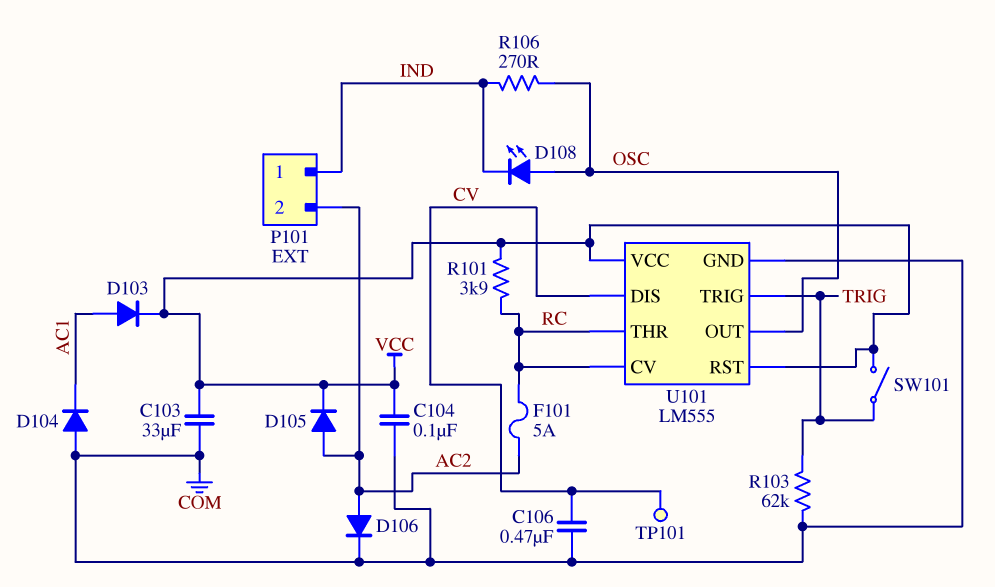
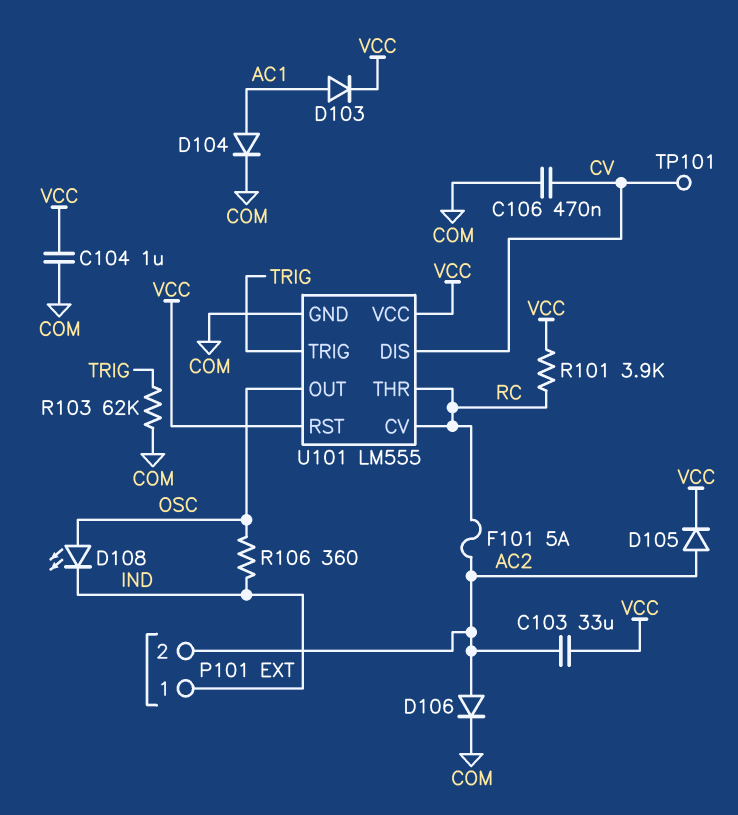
C103: 33uF (COM, VCC) -> 33uF (AC2, VCC)
C104: 100nF (COM, VCC) -> 1uF (COM, VCC)
D104: diode (A COM, K AC1) -> diode (A AC1, K COM)
R106: 270 (IND, OSC) -> 360 (IND, OSC)
SW101: switch (TRIG, VCC) -> none

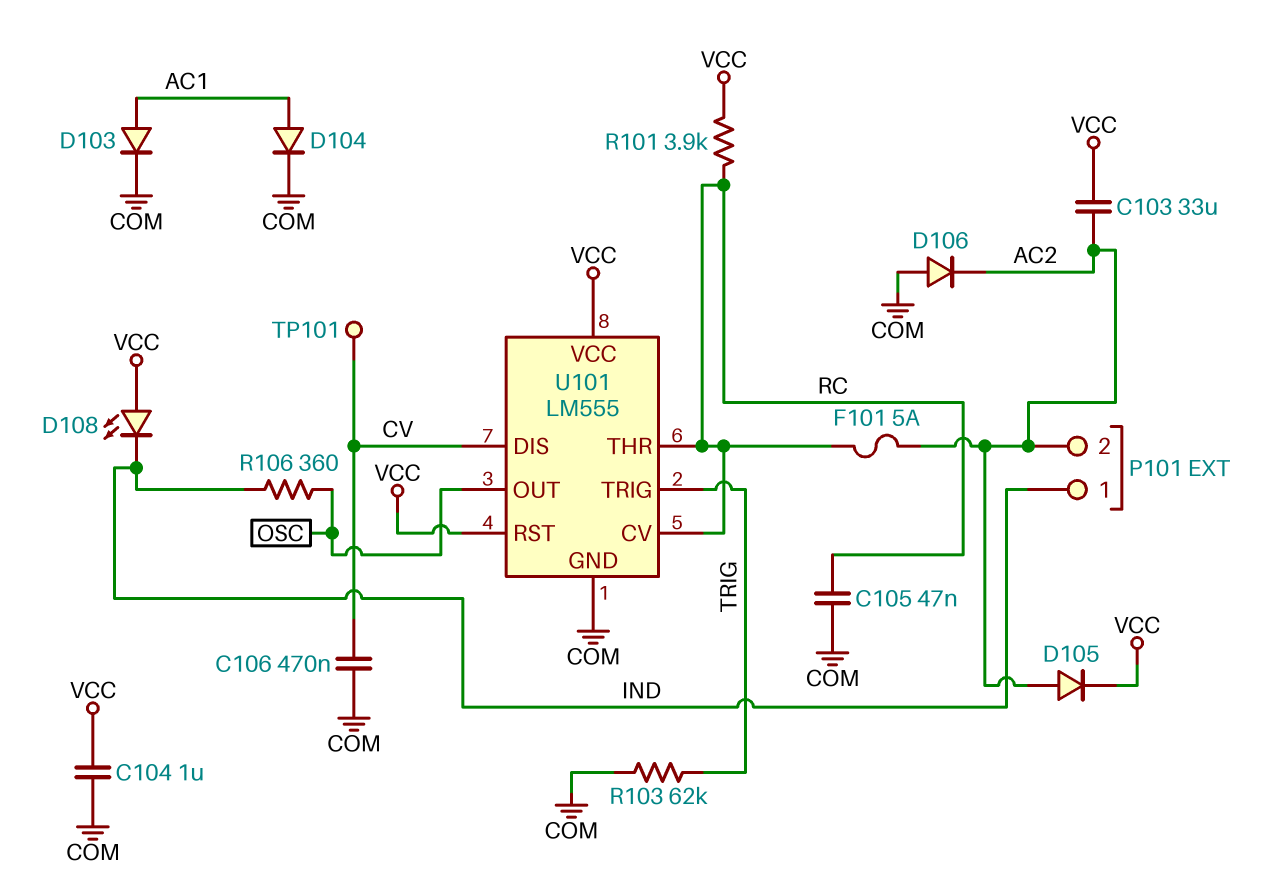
C105: none -> 47nF (COM, RC)
D103: diode (A AC1, K VCC) -> diode (A AC1, K COM)
D106: diode (A AC2, K COM) -> diode (A COM, K AC2)
D108: LED (A OSC, K IND) -> LED (A VCC, K IND)

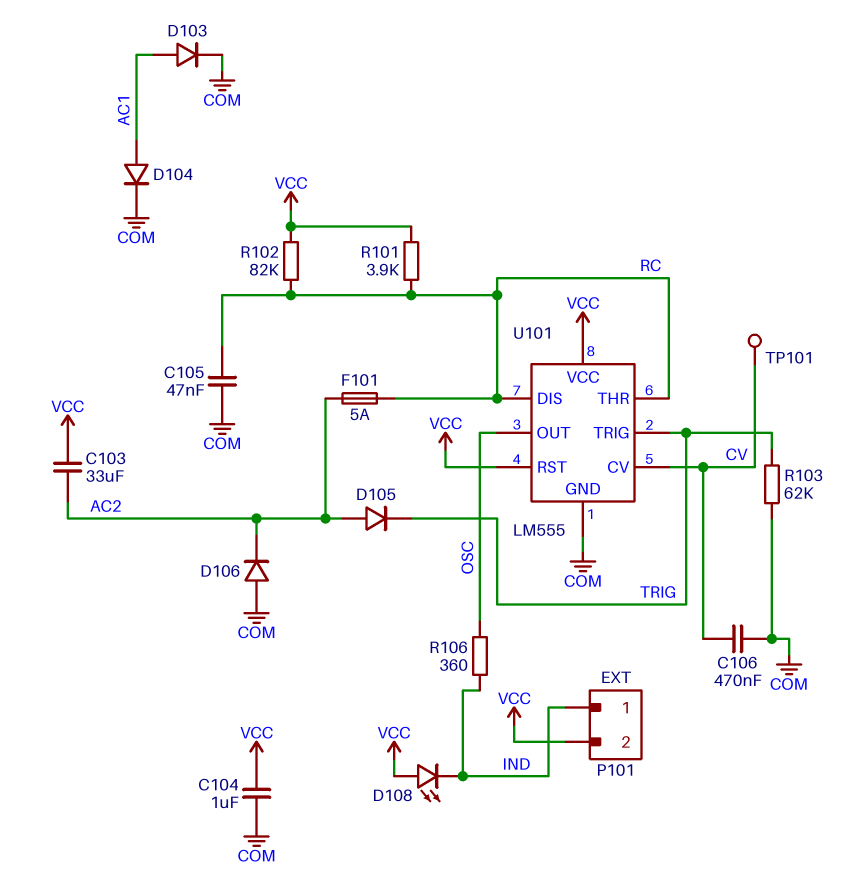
D105: diode (A AC2, K VCC) -> diode (A AC2, K TRIG)
P101 pin 2: AC2 -> VCC
R102: none -> 82k (RC, VCC)
U101 pin CV: RC -> CV
U101 pin DIS: CV -> RC

